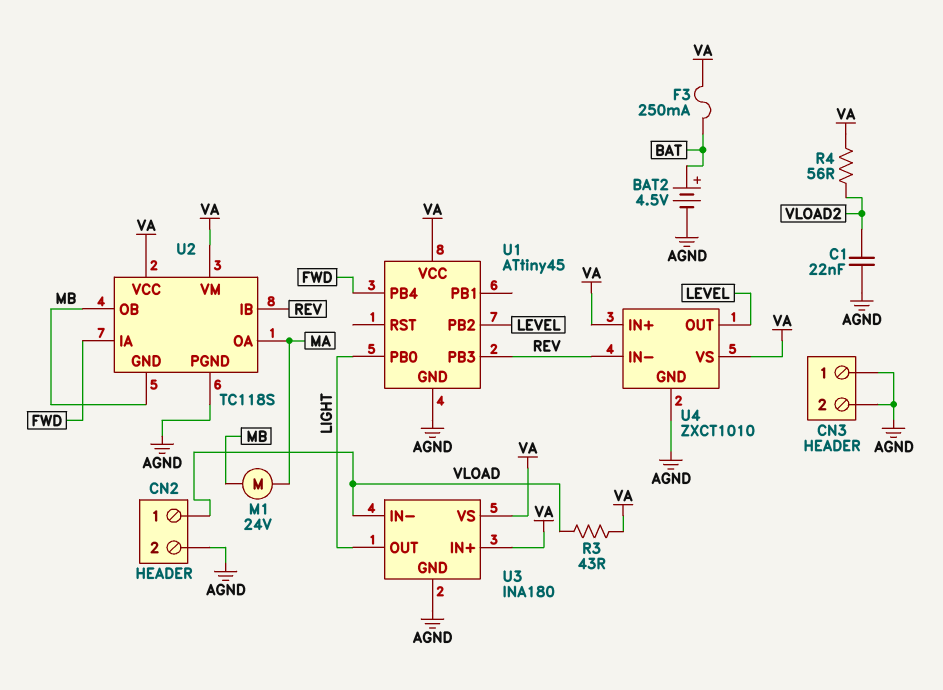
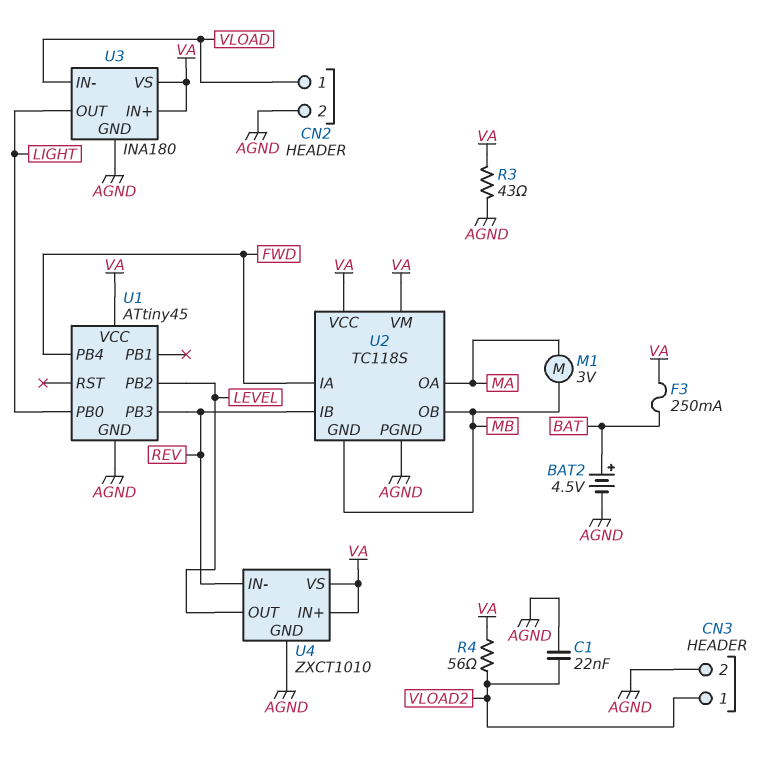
CN3 pin 1: AGND -> VLOAD2
M1: motor 24V (MA, MB) -> motor 3V (MA, MB)
R3: 43 (VA, VLOAD) -> 43 (AGND, VA)

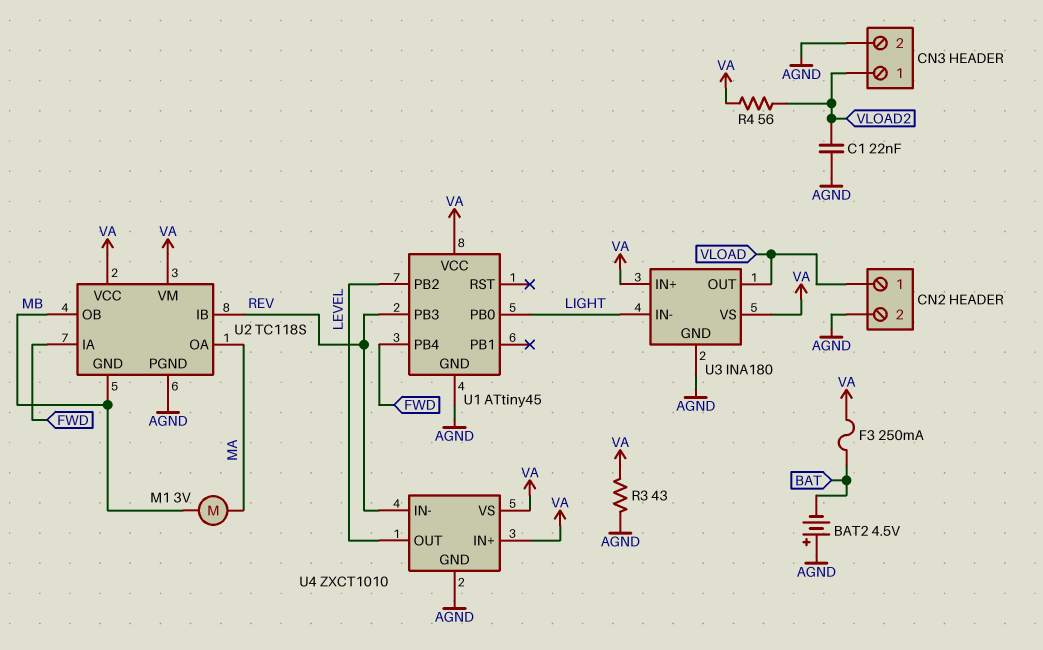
BAT2: 4.5V (plus BAT, minus AGND) -> 4.5V (plus AGND, minus BAT)
U3 pin IN-: VLOAD -> LIGHT
U3 pin OUT: LIGHT -> VLOAD

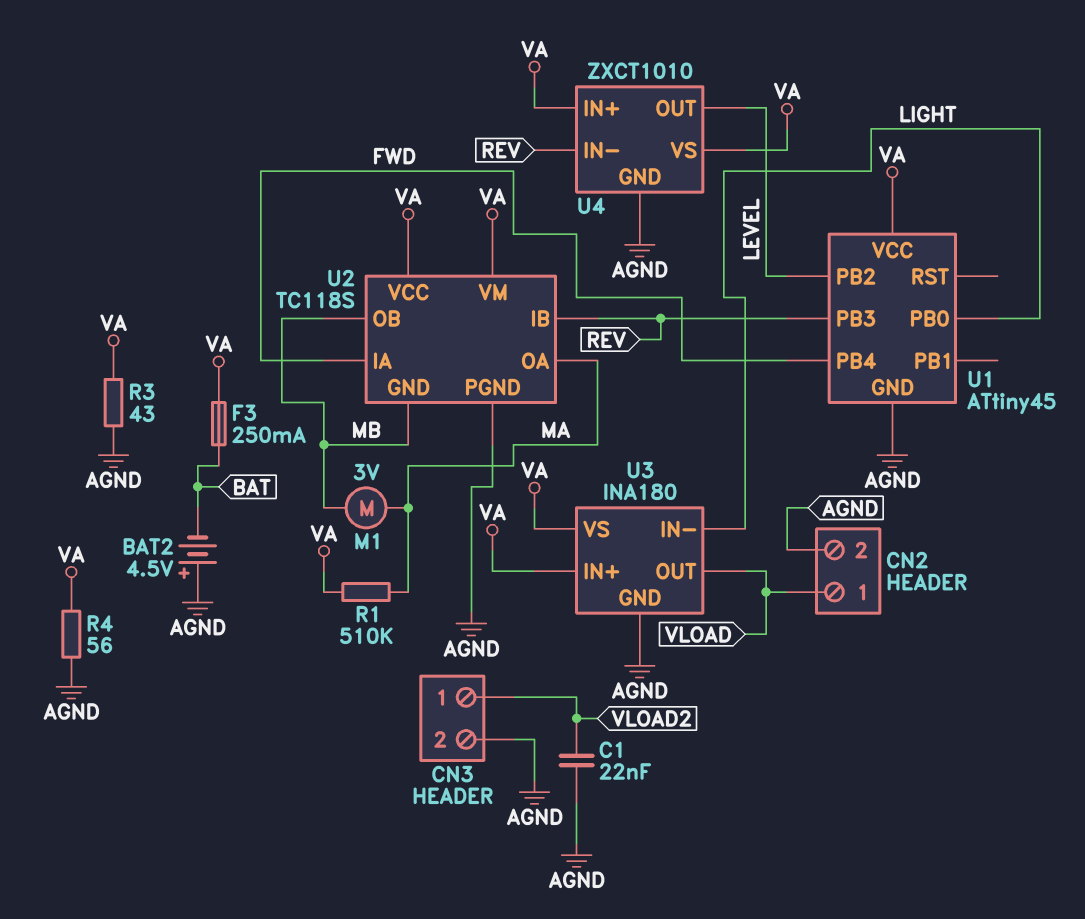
R1: none -> 510k (MA, VA)
R4: 56 (VA, VLOAD2) -> 56 (AGND, VA)

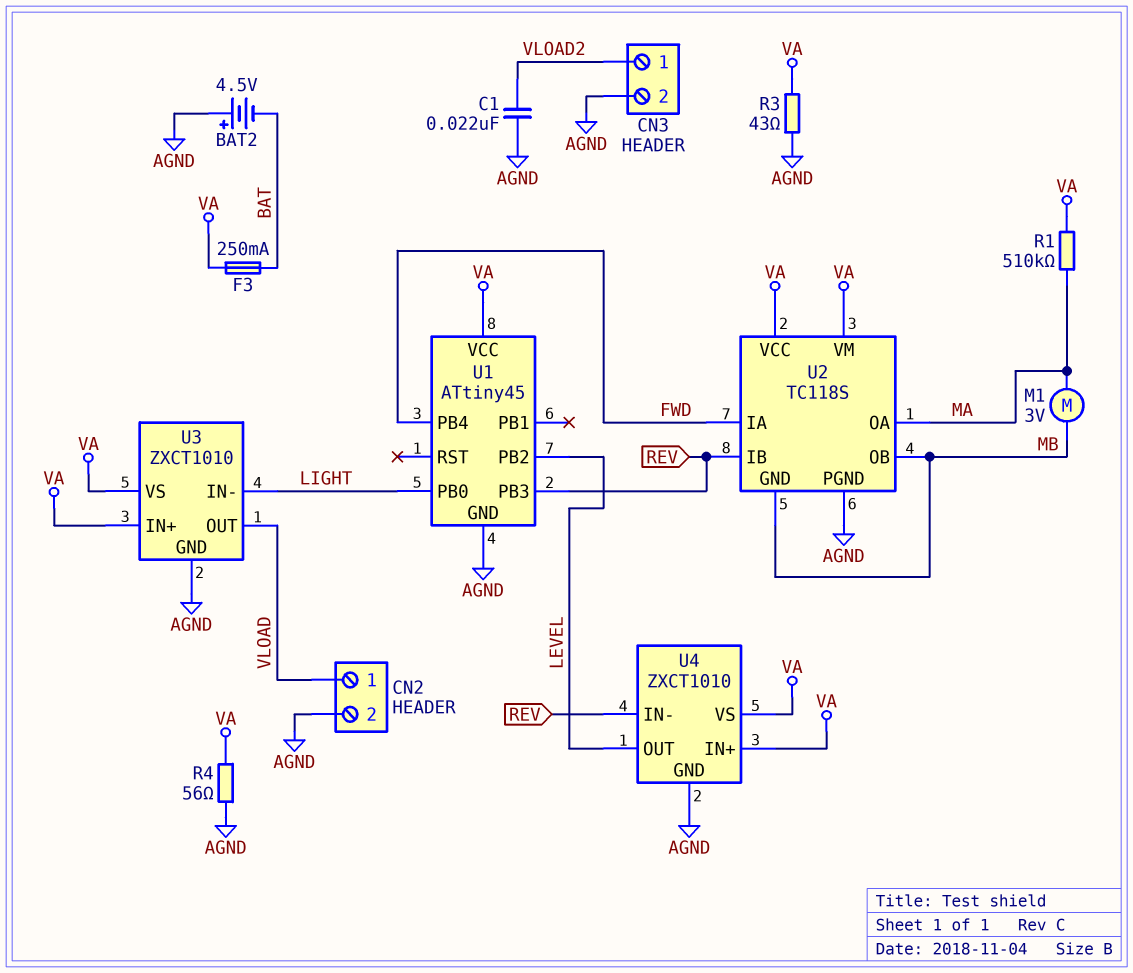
U3: INA180 -> ZXCT1010

